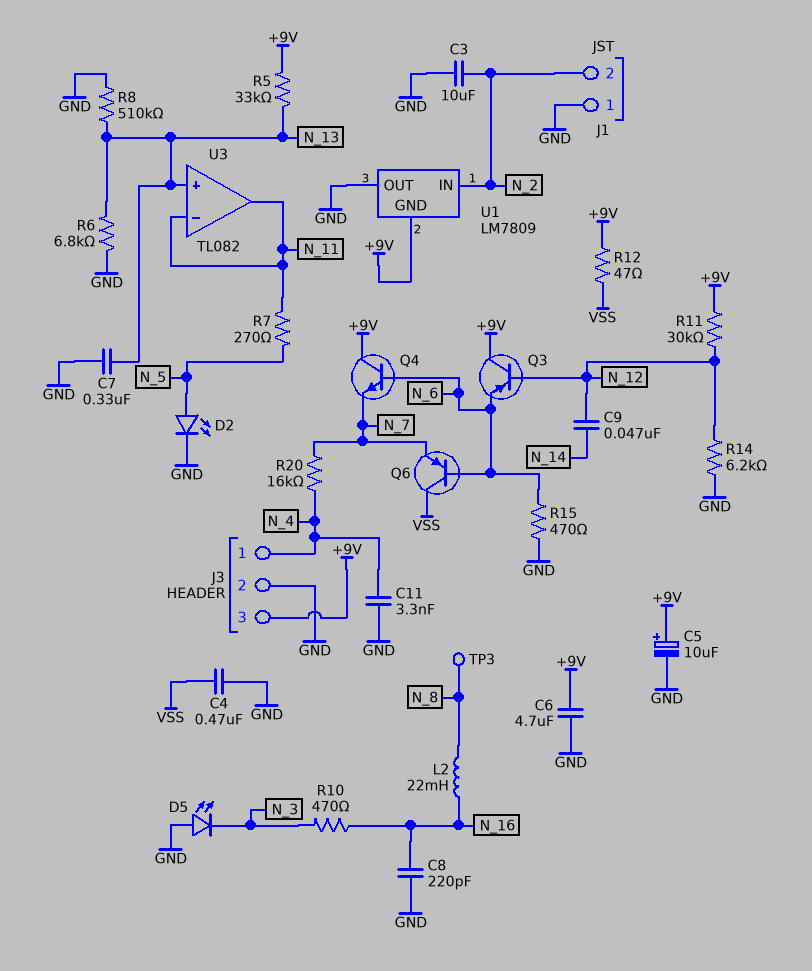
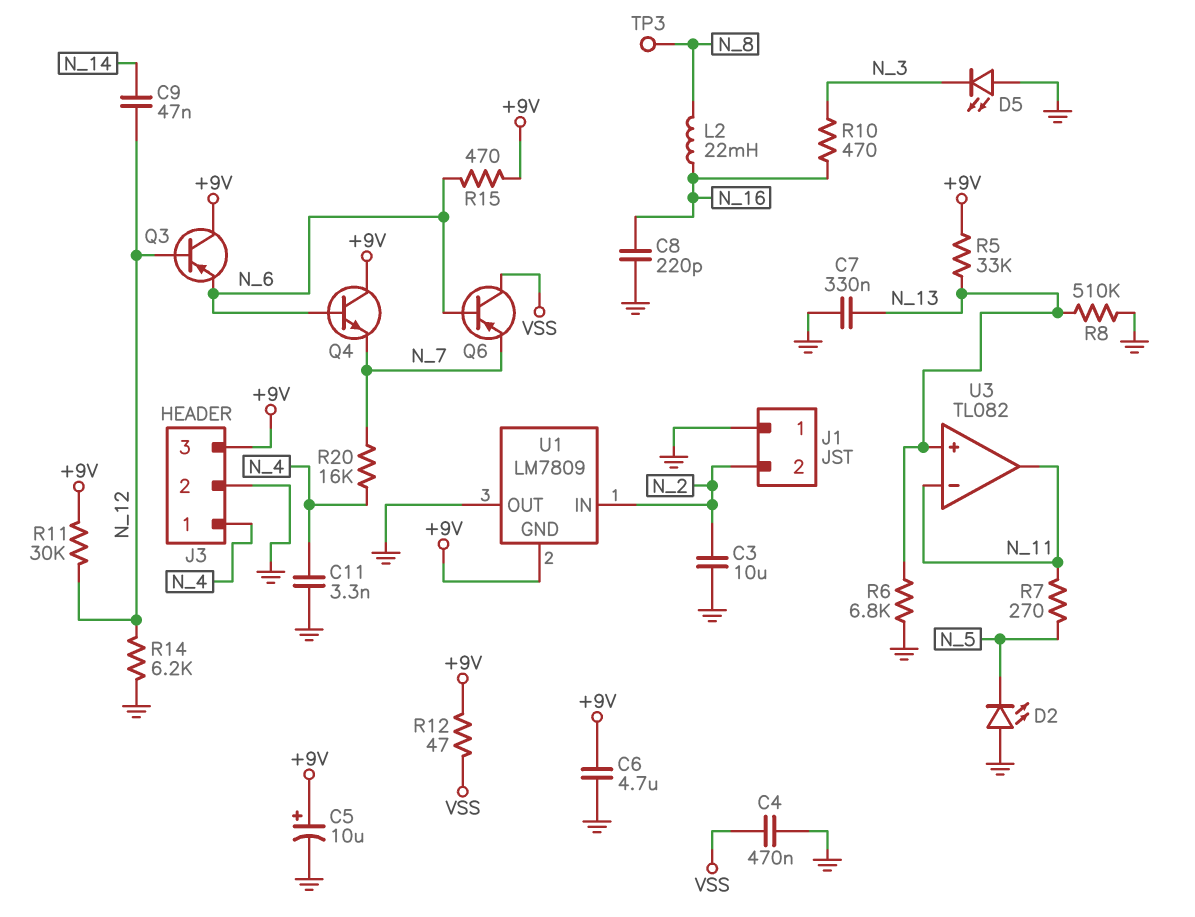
D2: LED (A N_5, K GND) -> LED (A GND, K N_5)
R15: 470 (GND, N_6) -> 470 (+9V, N_6)

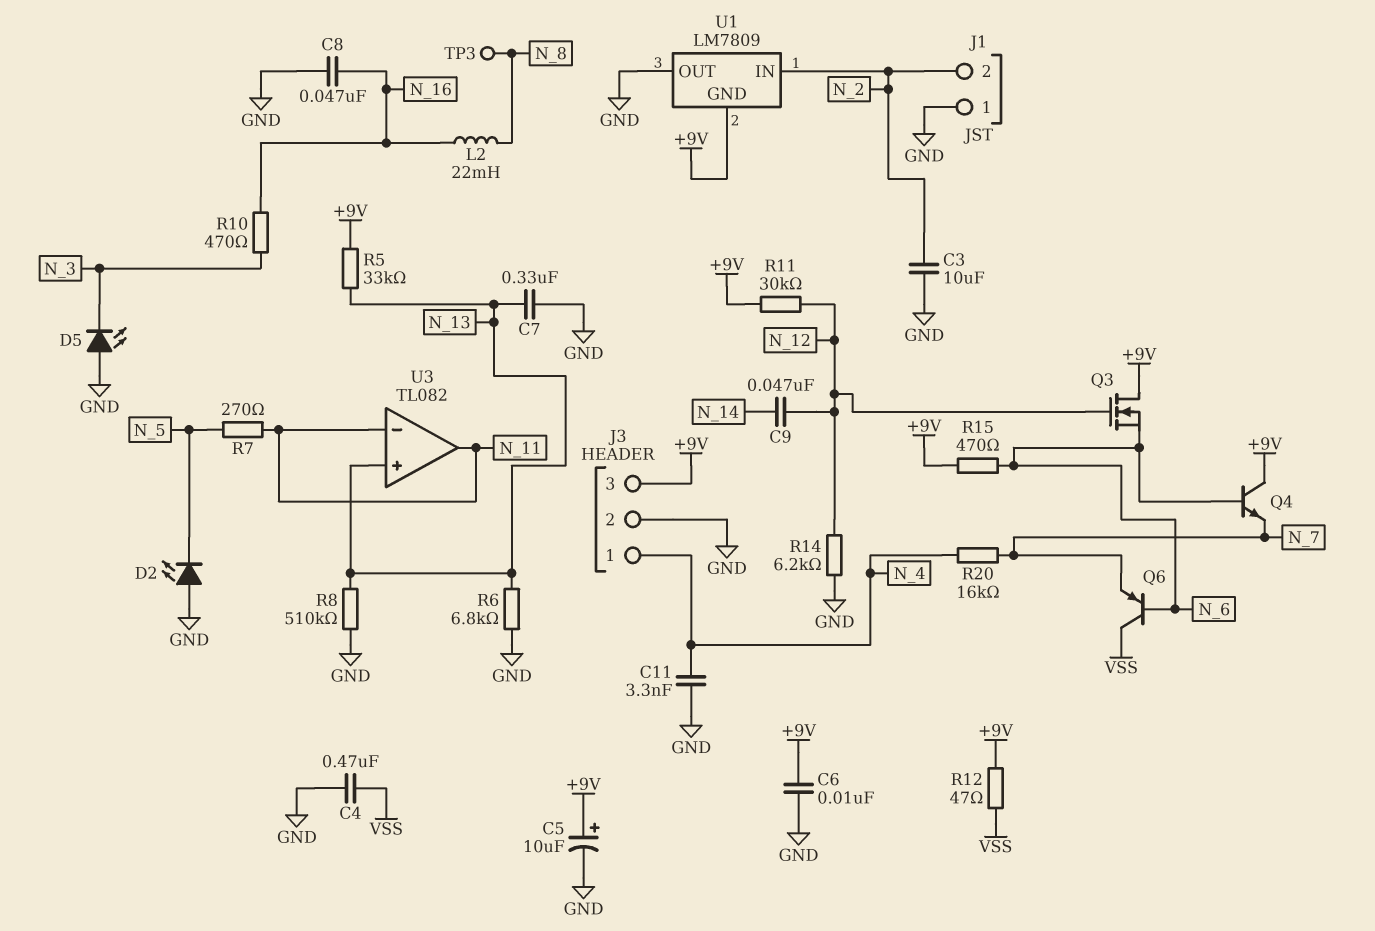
C6: 4.7uF (+9V, GND) -> 10nF (+9V, GND)
C8: 220pF (GND, N_16) -> 47nF (GND, N_16)
Q3: PNP (B N_12, C +9V, E N_6) -> NMOS (G N_12, D +9V, S N_6)

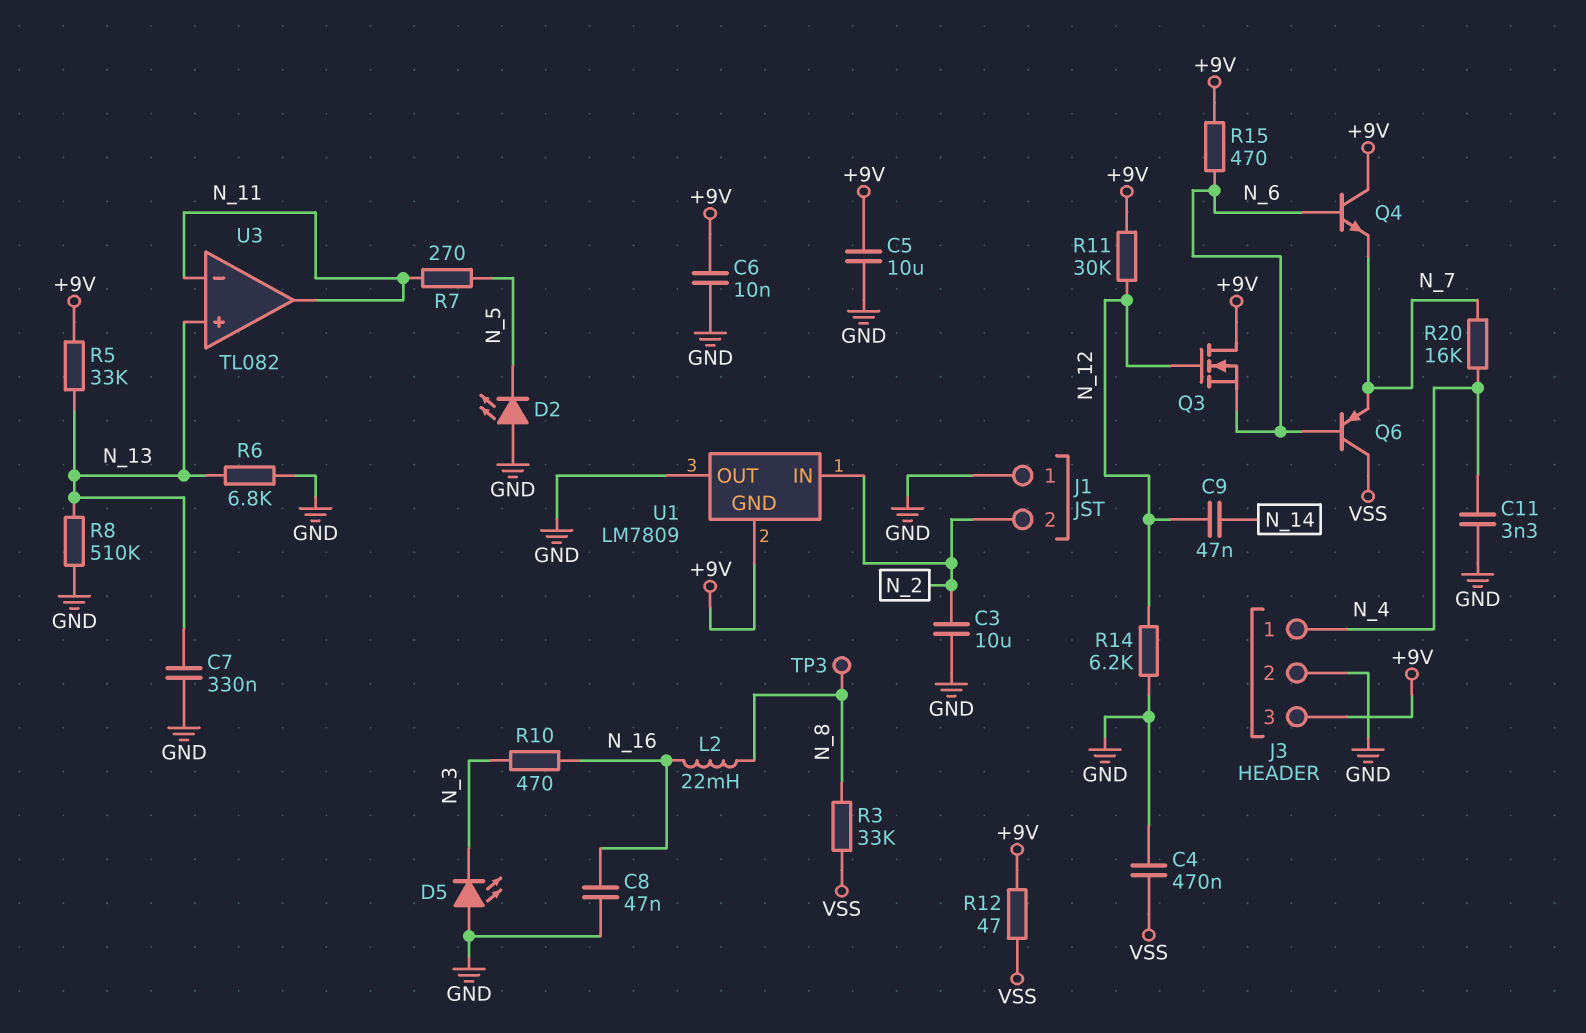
C5: 10uF (plus +9V, minus GND) -> 10uF (+9V, GND)
R3: none -> 33k (N_8, VSS)

